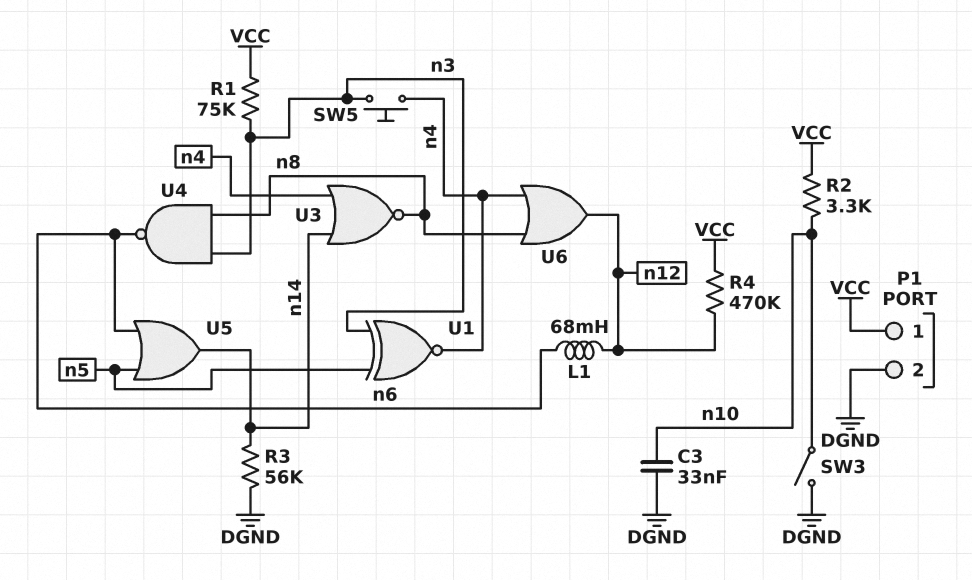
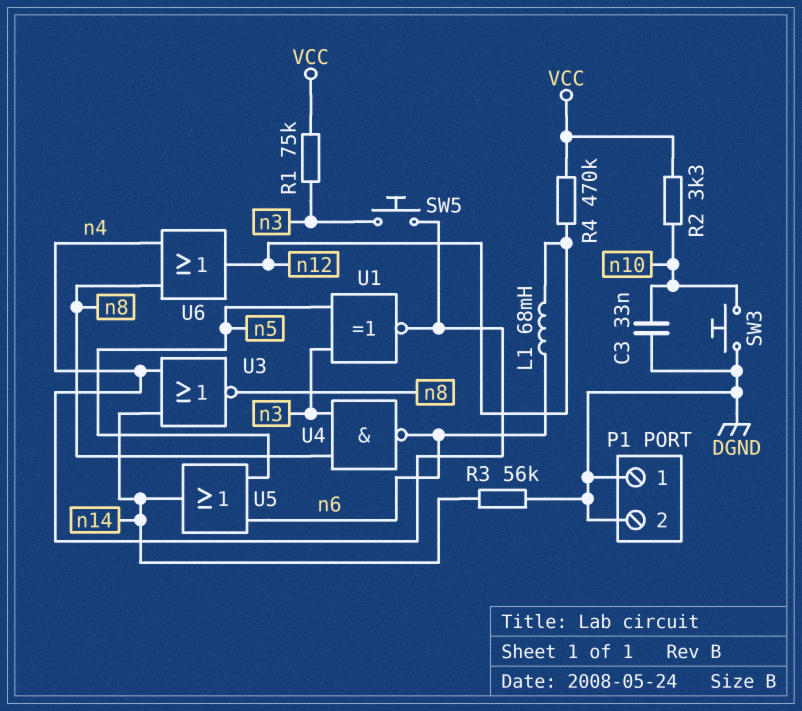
P1 pin 1: VCC -> DGND
SW3: switch (DGND, n10) -> button (DGND, n10)

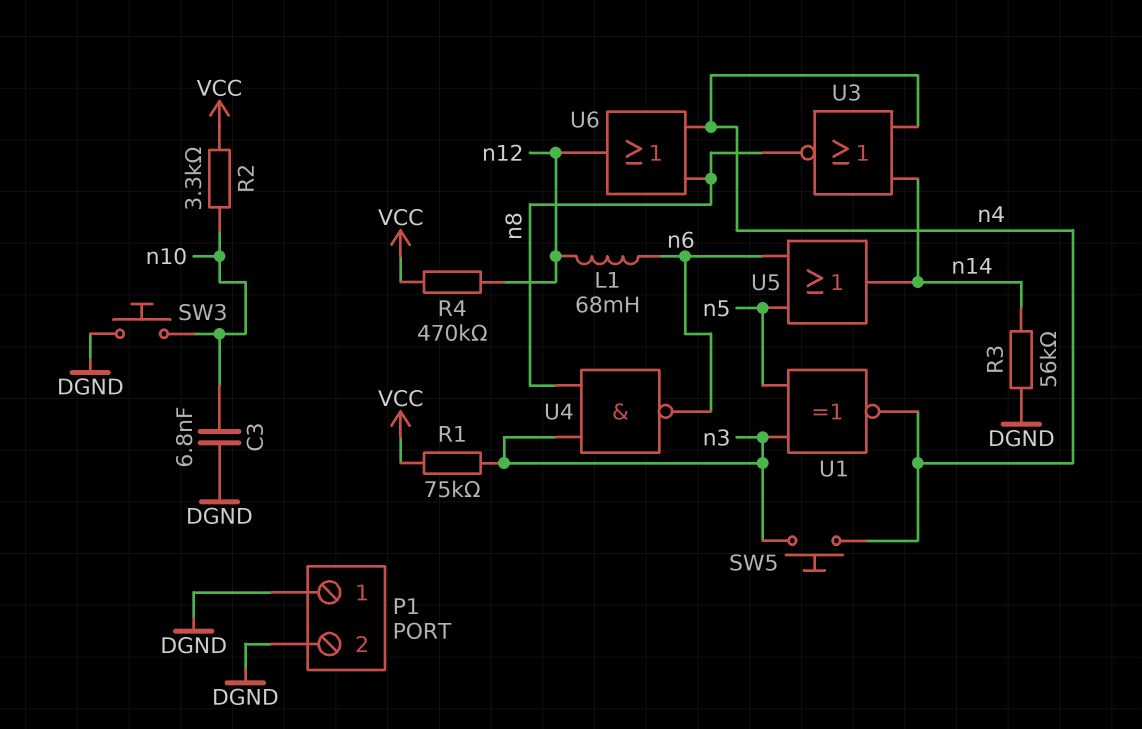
C3: 33nF (DGND, n10) -> 6.8nF (DGND, n10)

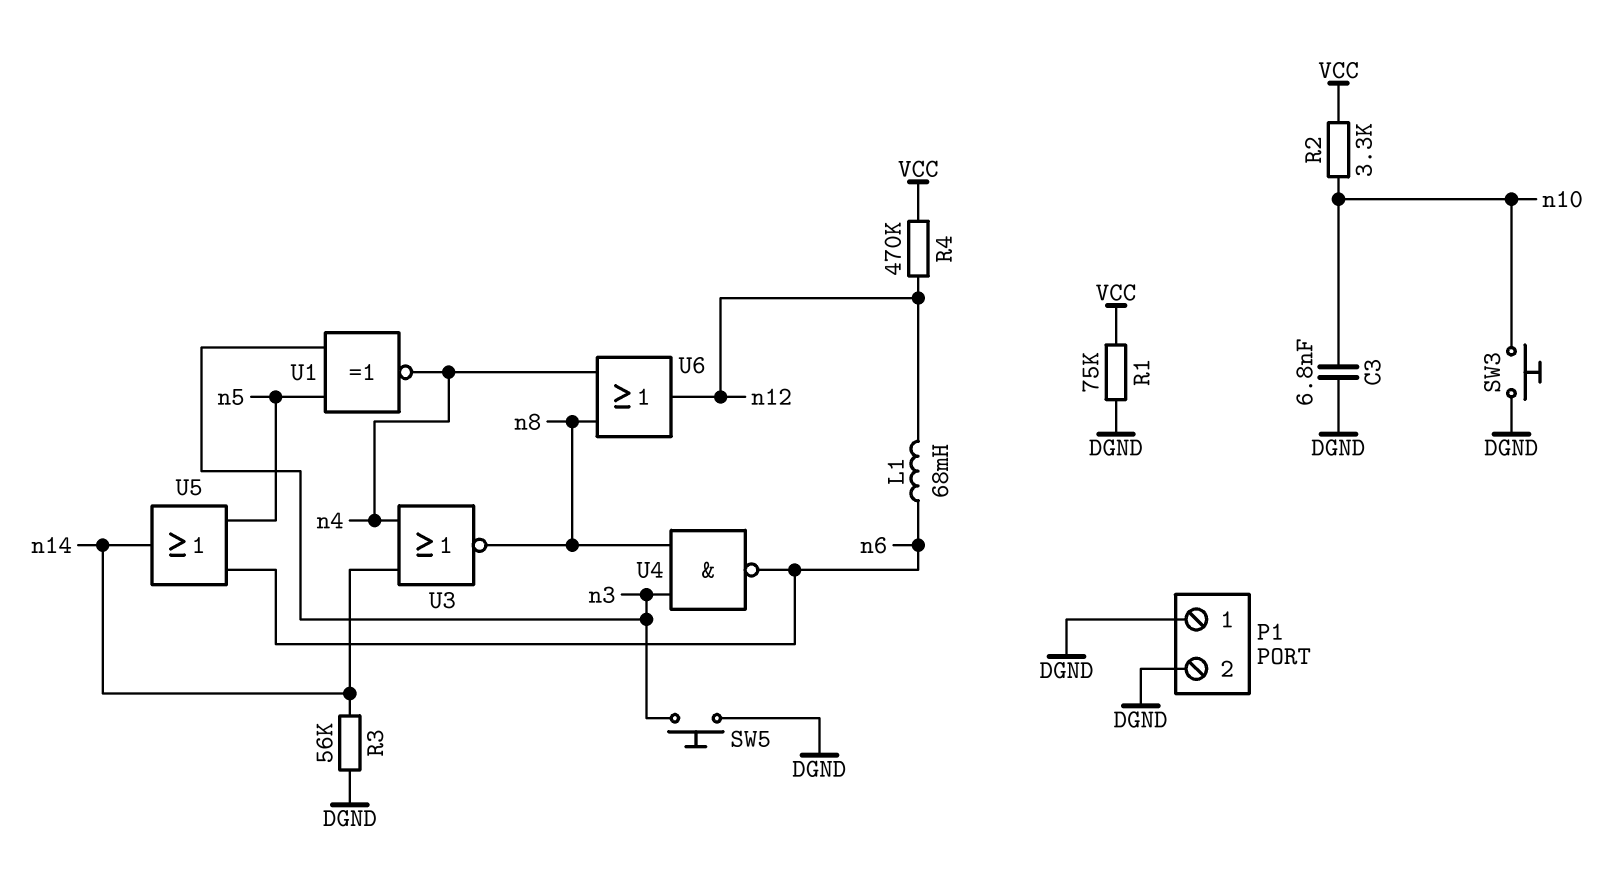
R1: 75k (VCC, n3) -> 75k (DGND, VCC)
SW5: button (n3, n4) -> button (DGND, n3)

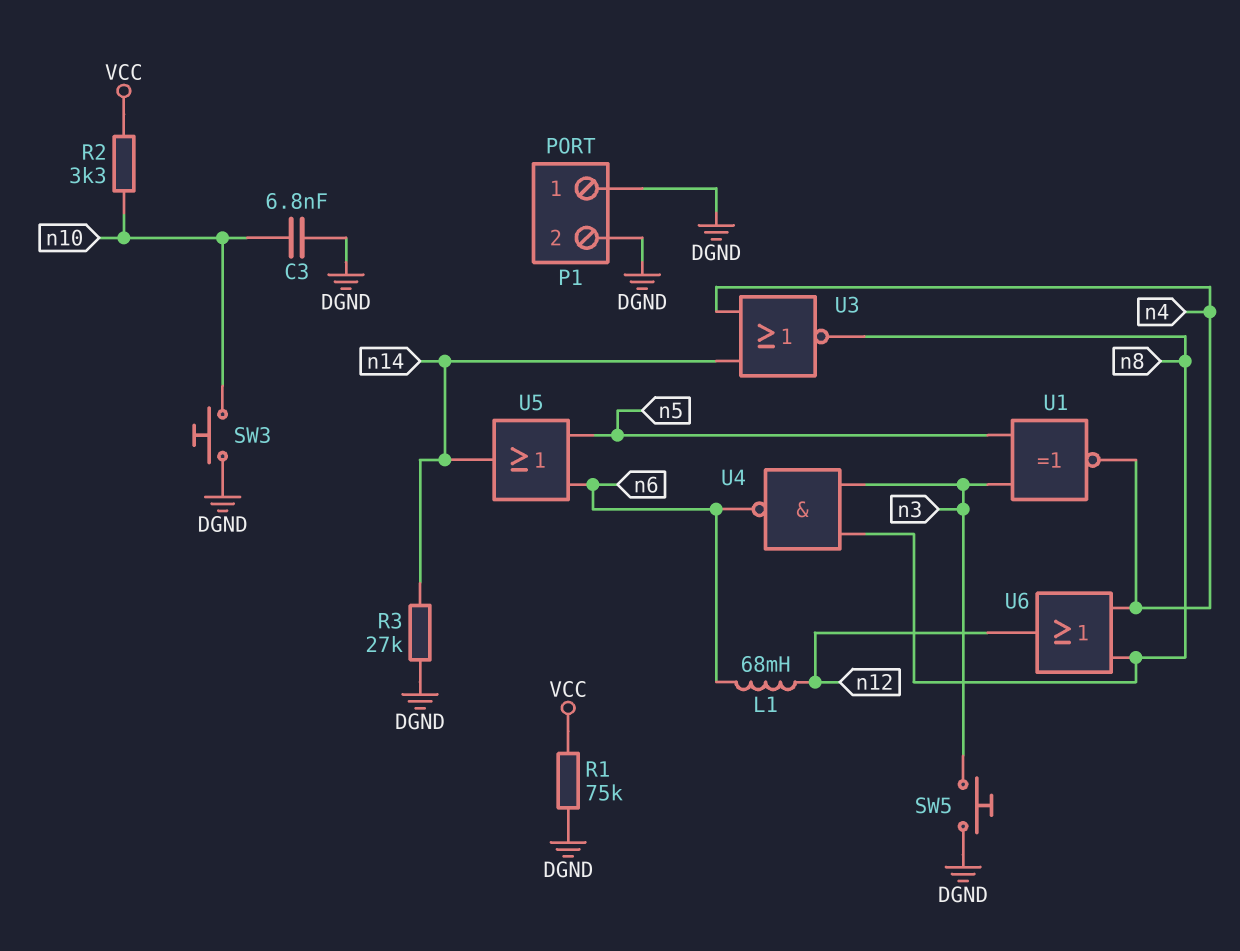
R3: 56k (DGND, n14) -> 27k (DGND, n14)
R4: 470k (VCC, n12) -> none

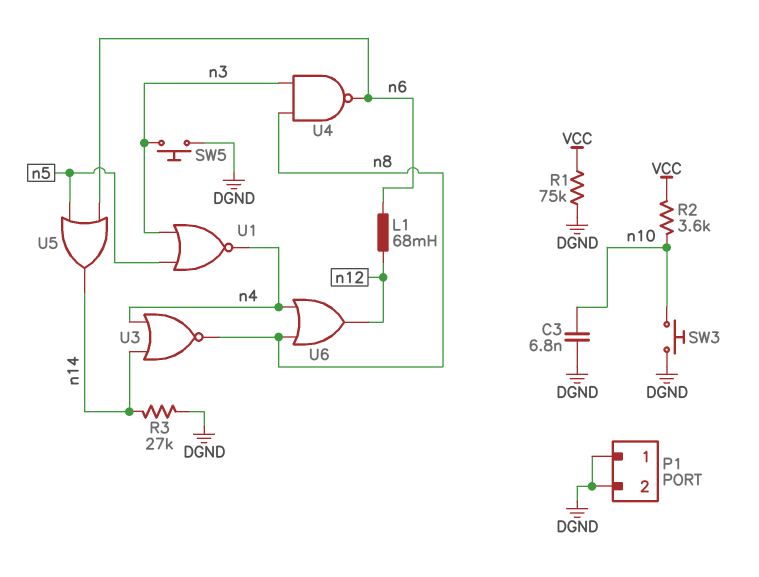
R2: 3.3k (VCC, n10) -> 3.6k (VCC, n10)
U1: XNOR (in n3, in n5, out n4) -> NOR (in n3, in n5, out n4)

